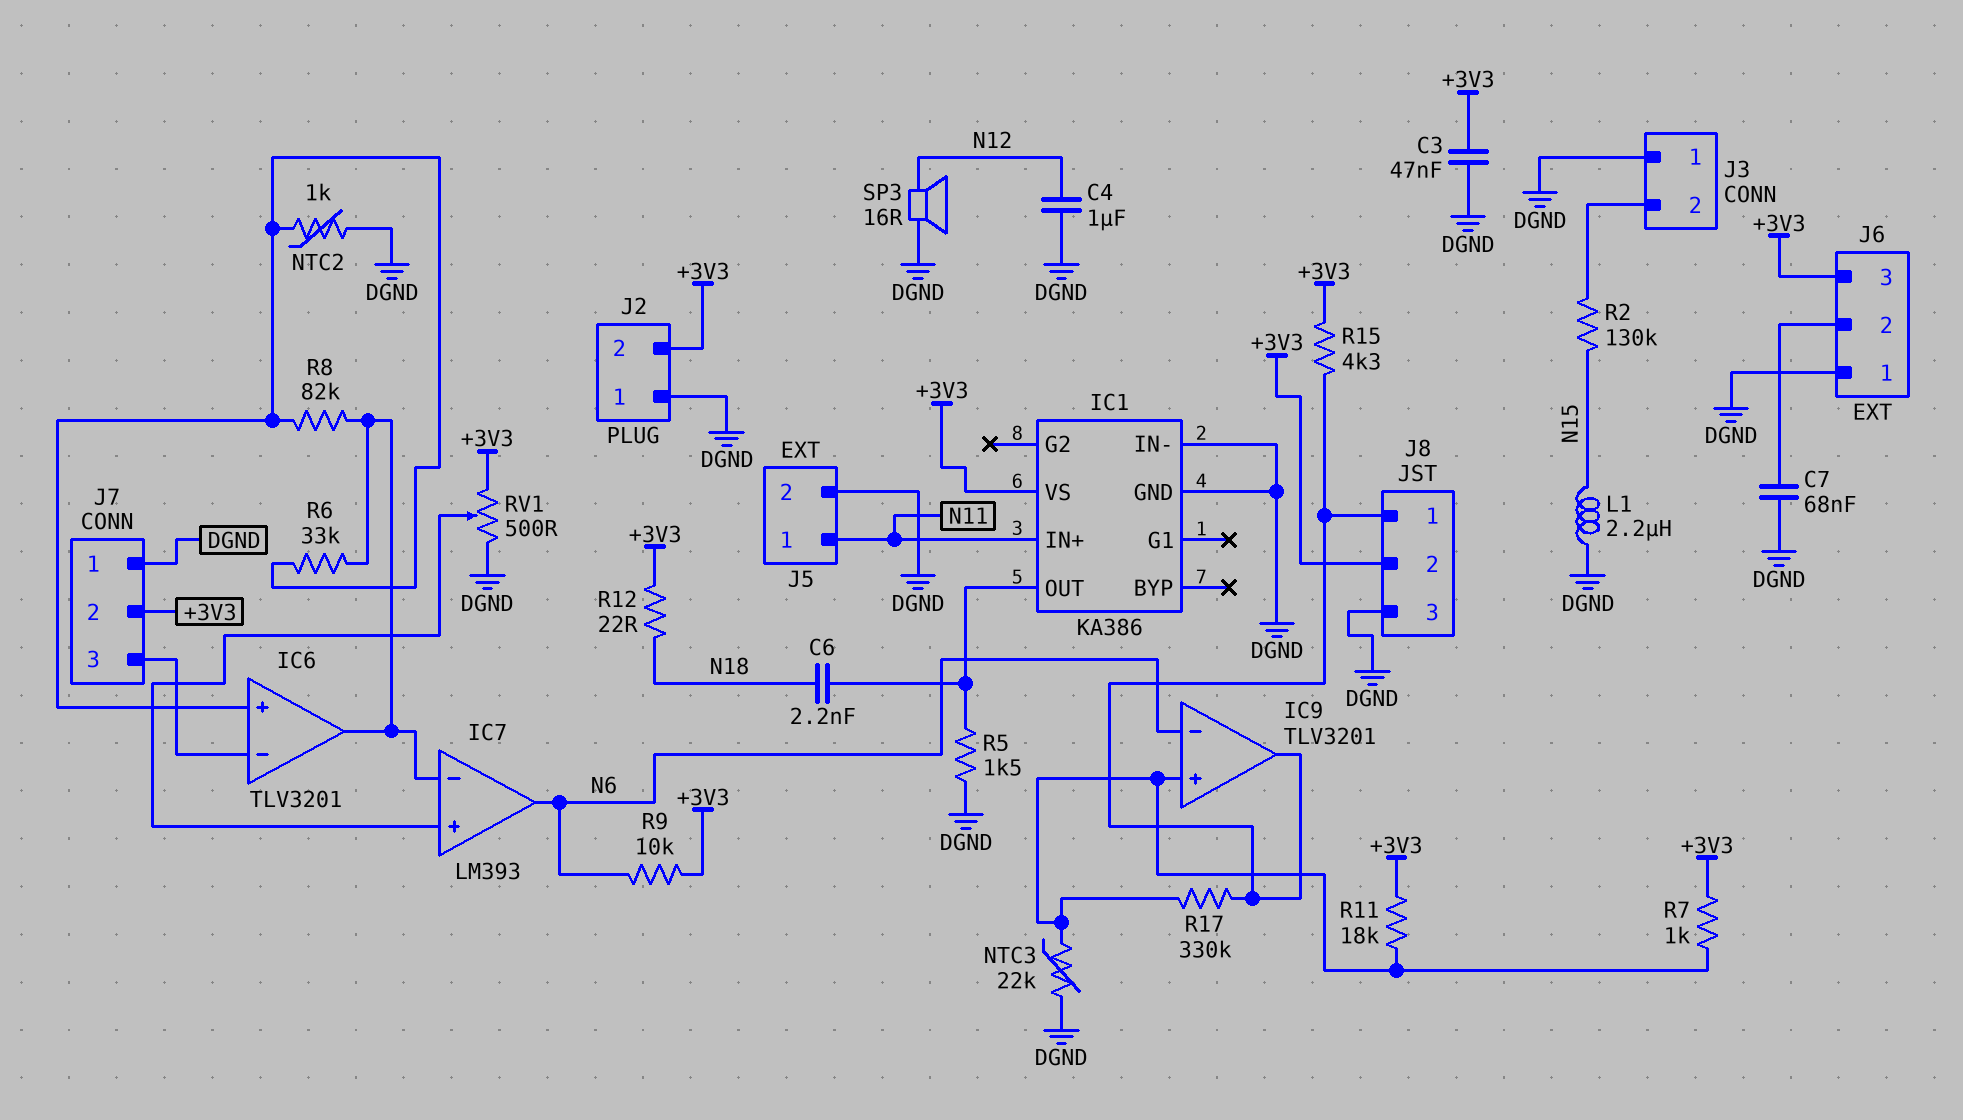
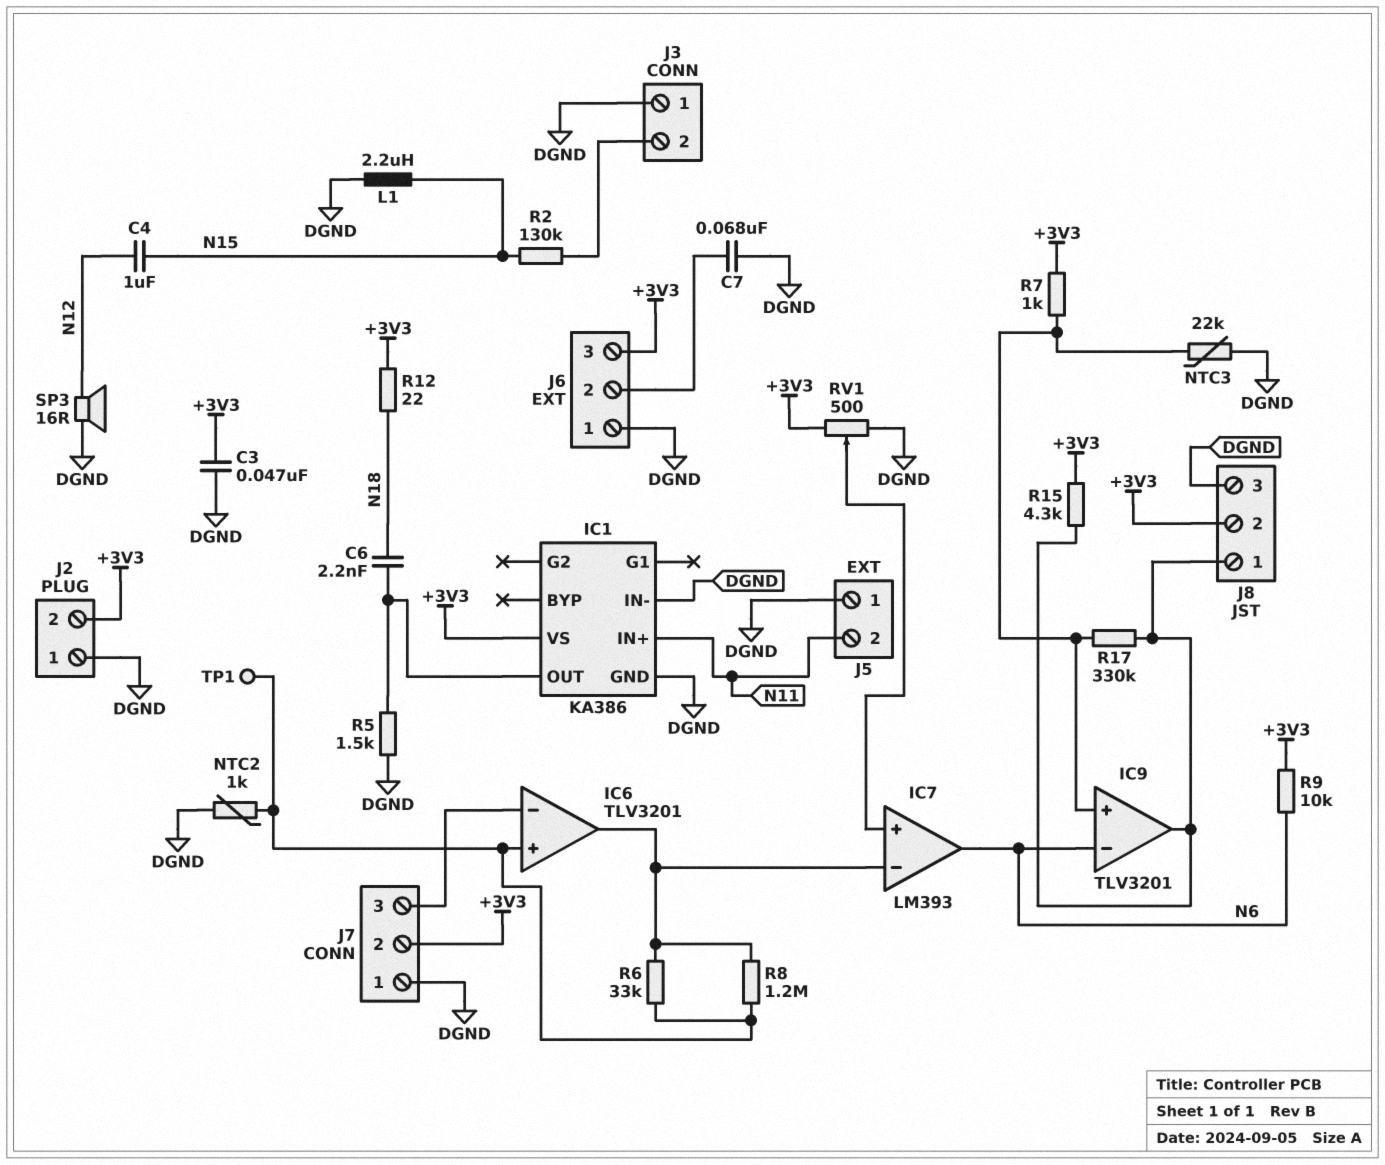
C4: 1uF (DGND, N12) -> 1uF (N12, N15)
J5 pin 1: N11 -> DGND
J5 pin 2: DGND -> N11
R8: 82k (IC6/in+, IC6/out) -> 1.2M (IC6/in+, IC6/out)
R11: 18k (+3V3, IC9/in+) -> none
TP1: none -> test point (IC6/in+)

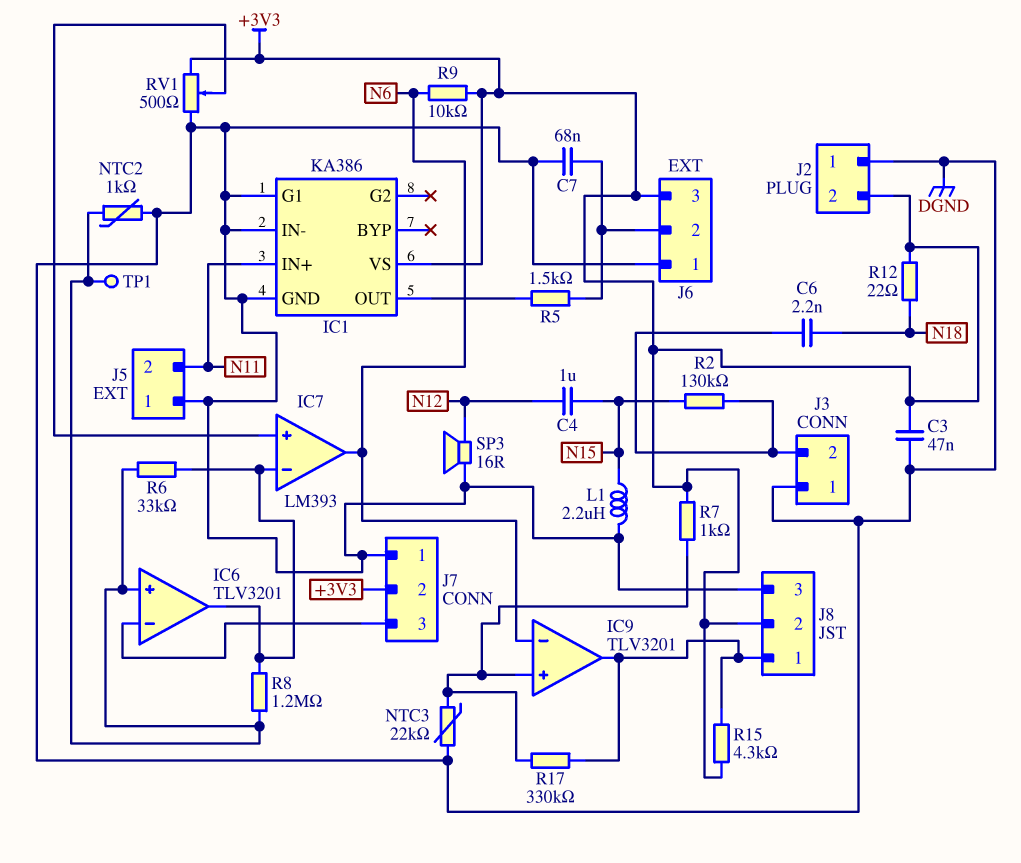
C6: 2.2nF (IC1/OUT, N18) -> 2.2nF (J3/2, N18)
IC1 pin G1: none -> DGND
R5: 1.5k (DGND, IC1/OUT) -> 1.5k (IC1/OUT, J6/2)

